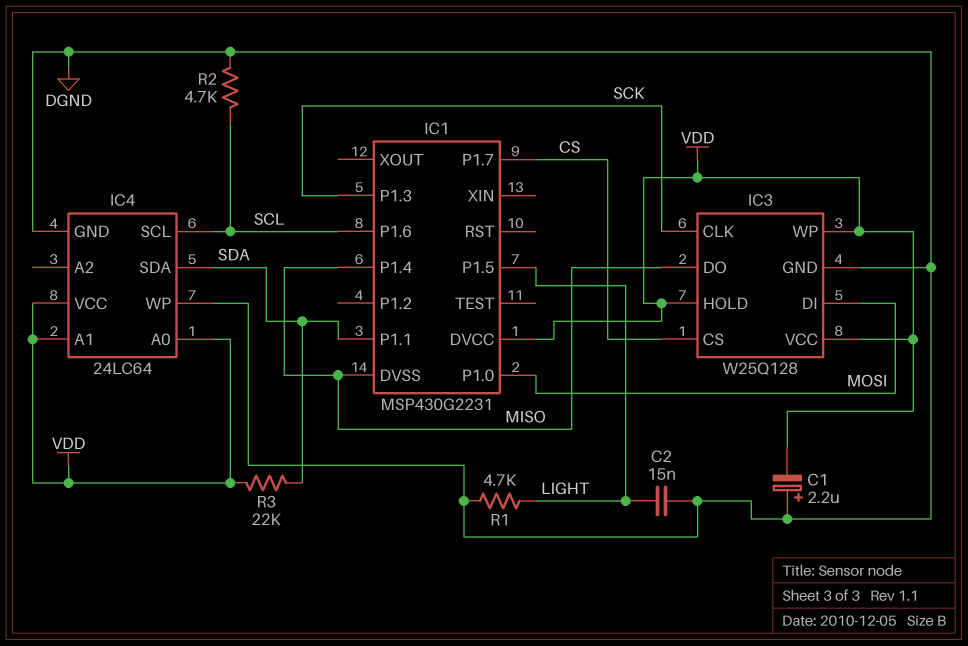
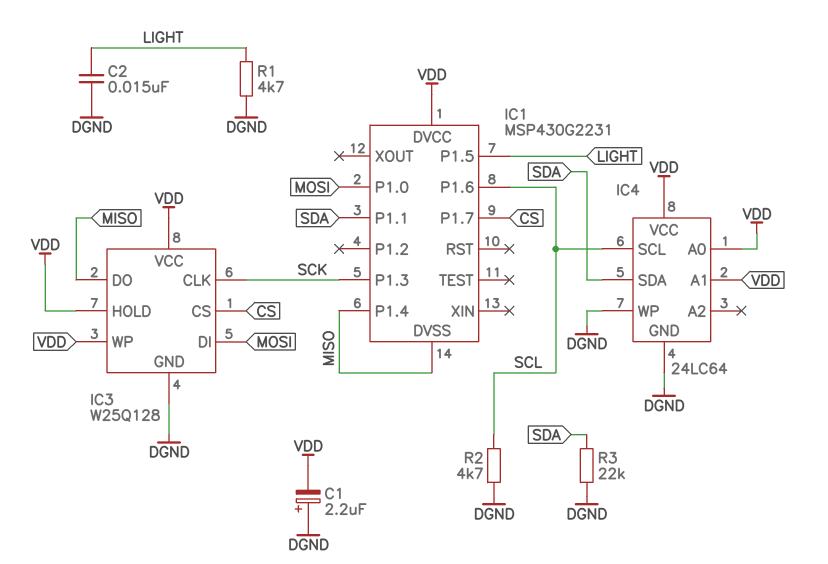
R3: 22k (SDA, VDD) -> 22k (DGND, SDA)

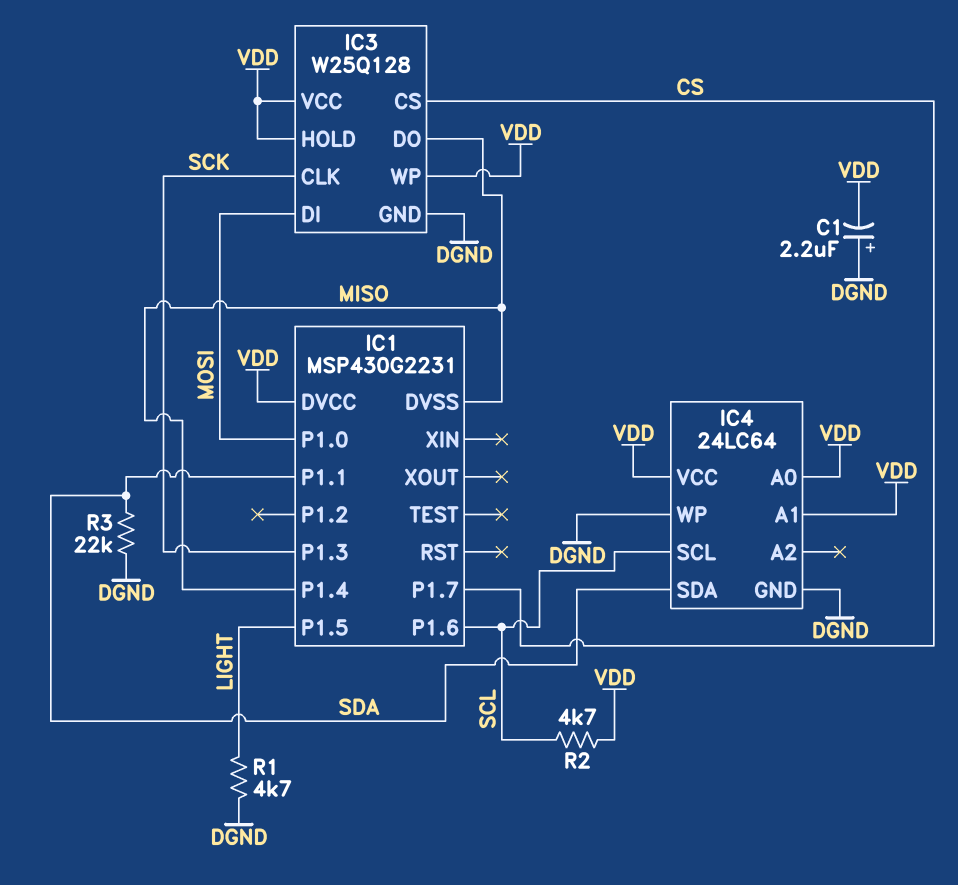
C2: 15nF (DGND, LIGHT) -> none
R2: 4.7k (DGND, SCL) -> 4.7k (SCL, VDD)

